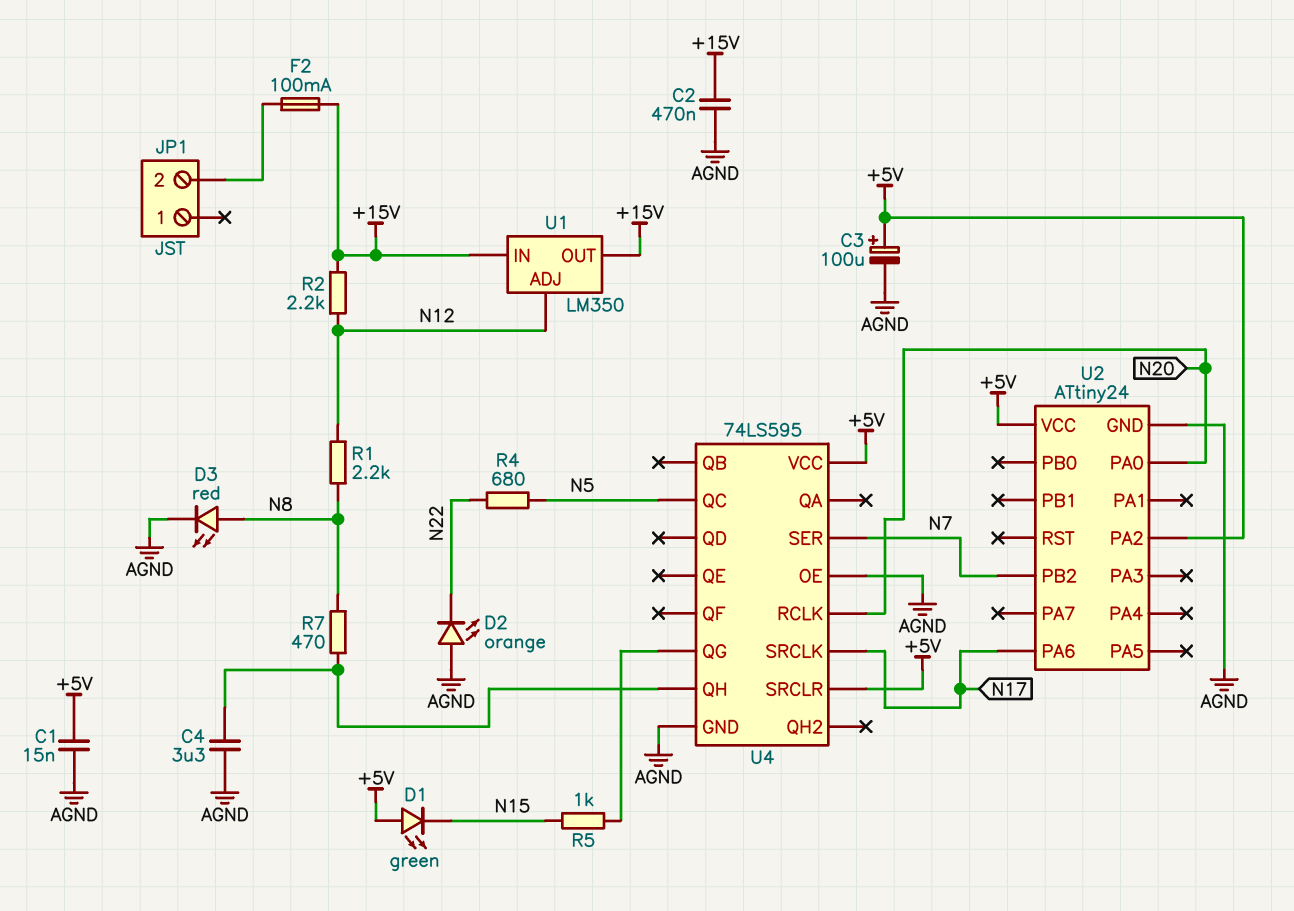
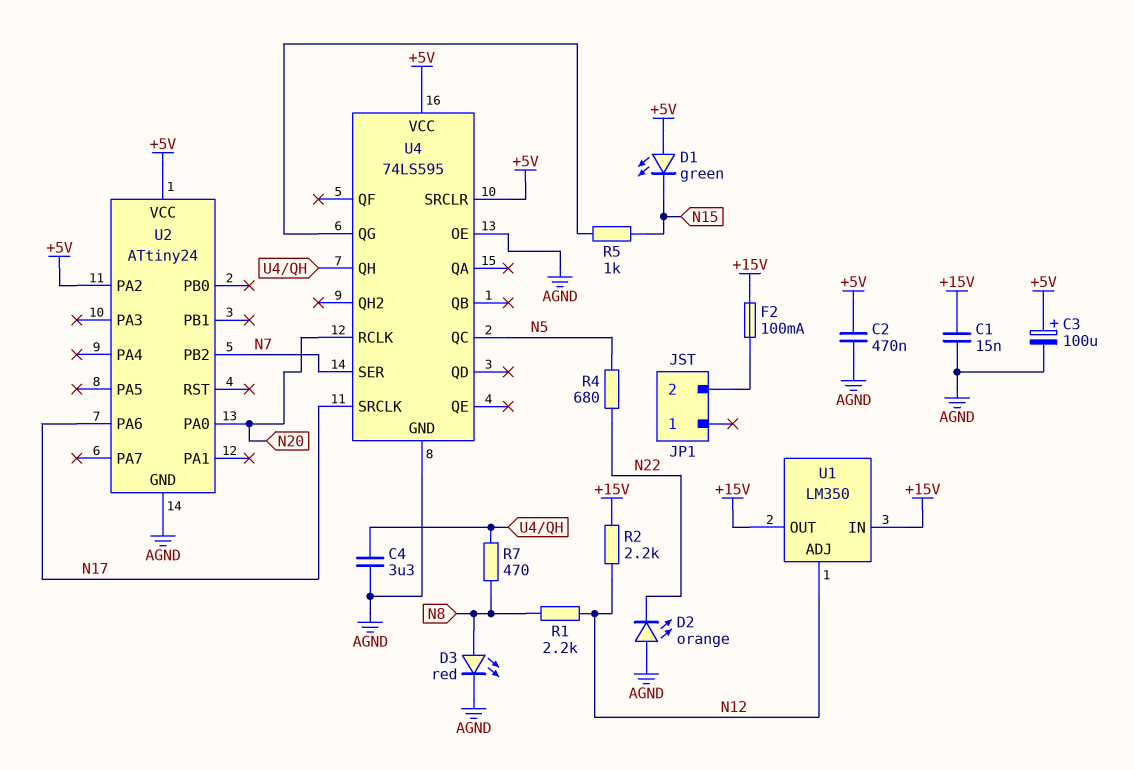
C1: 15nF (+5V, AGND) -> 15nF (+15V, AGND)
C2: 470nF (+15V, AGND) -> 470nF (+5V, AGND)

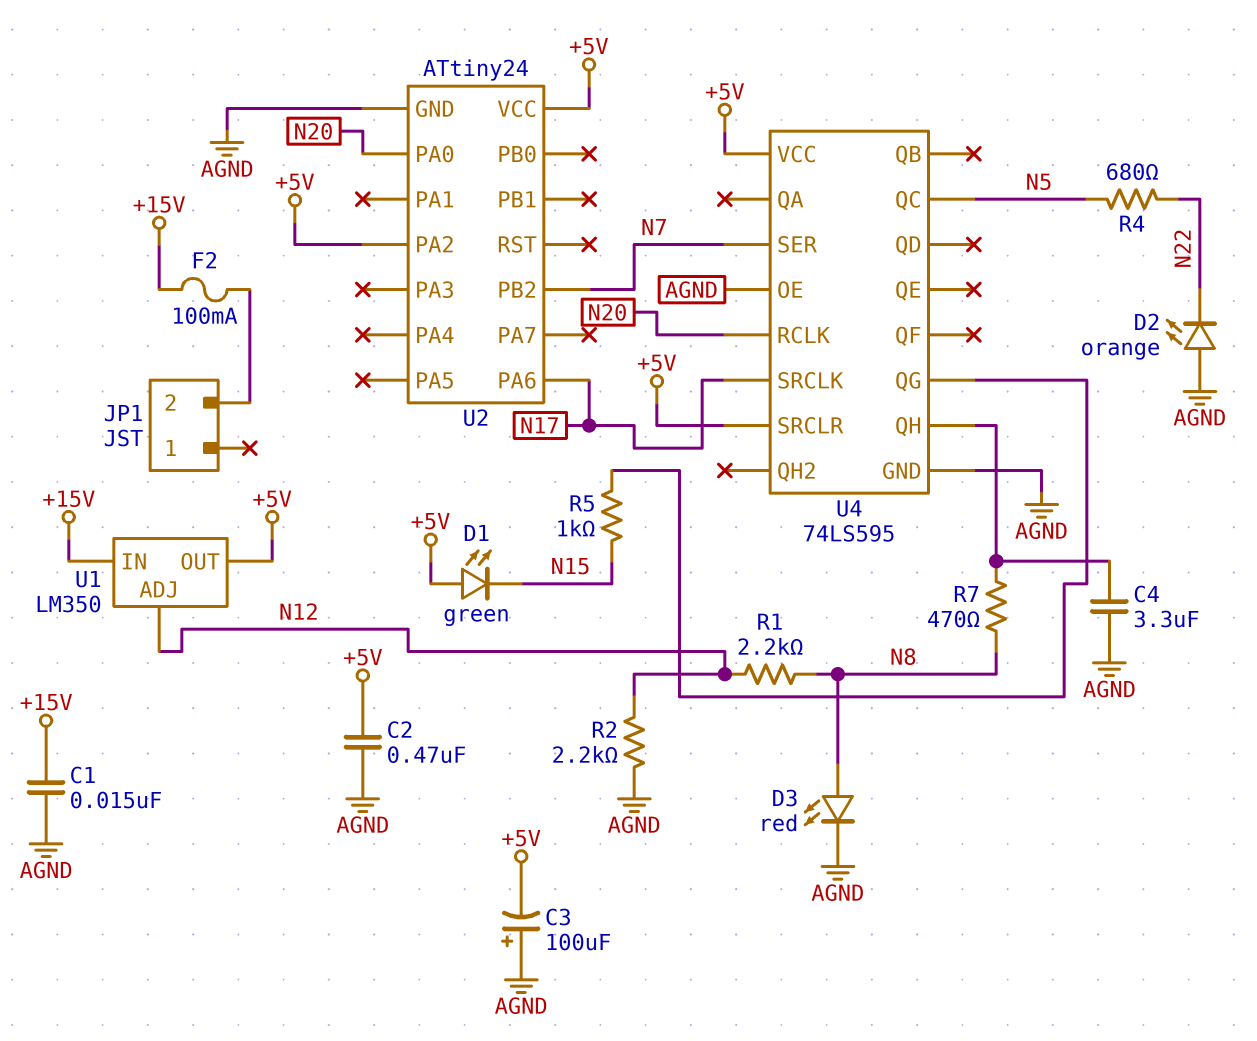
C3: 100uF (plus +5V, minus AGND) -> 100uF (plus AGND, minus +5V)
R2: 2.2k (+15V, N12) -> 2.2k (AGND, N12)
U1 pin OUT: +15V -> +5V

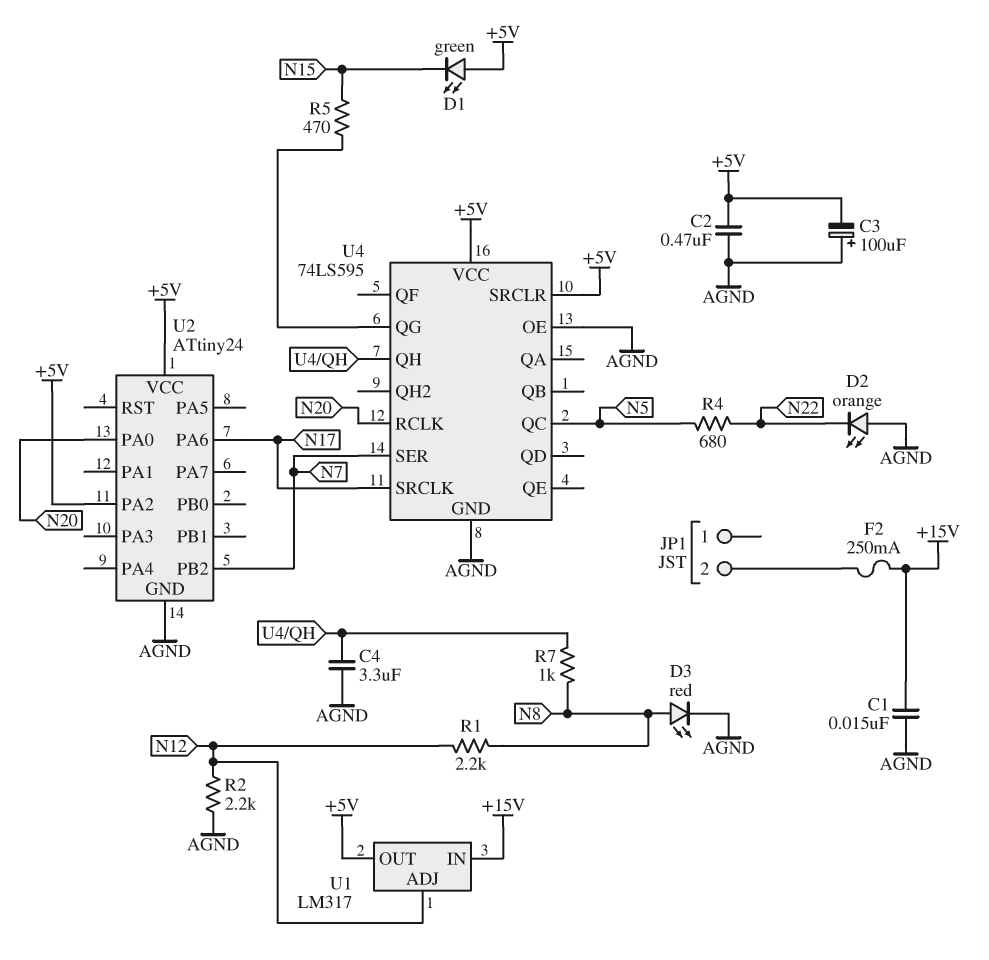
F2: 100mA (+15V, JP1/2) -> 250mA (+15V, JP1/2)
R5: 1k (N15, U4/QG) -> 470 (N15, U4/QG)
R7: 470 (N8, U4/QH) -> 1k (N8, U4/QH)
U1: LM350 -> LM317

